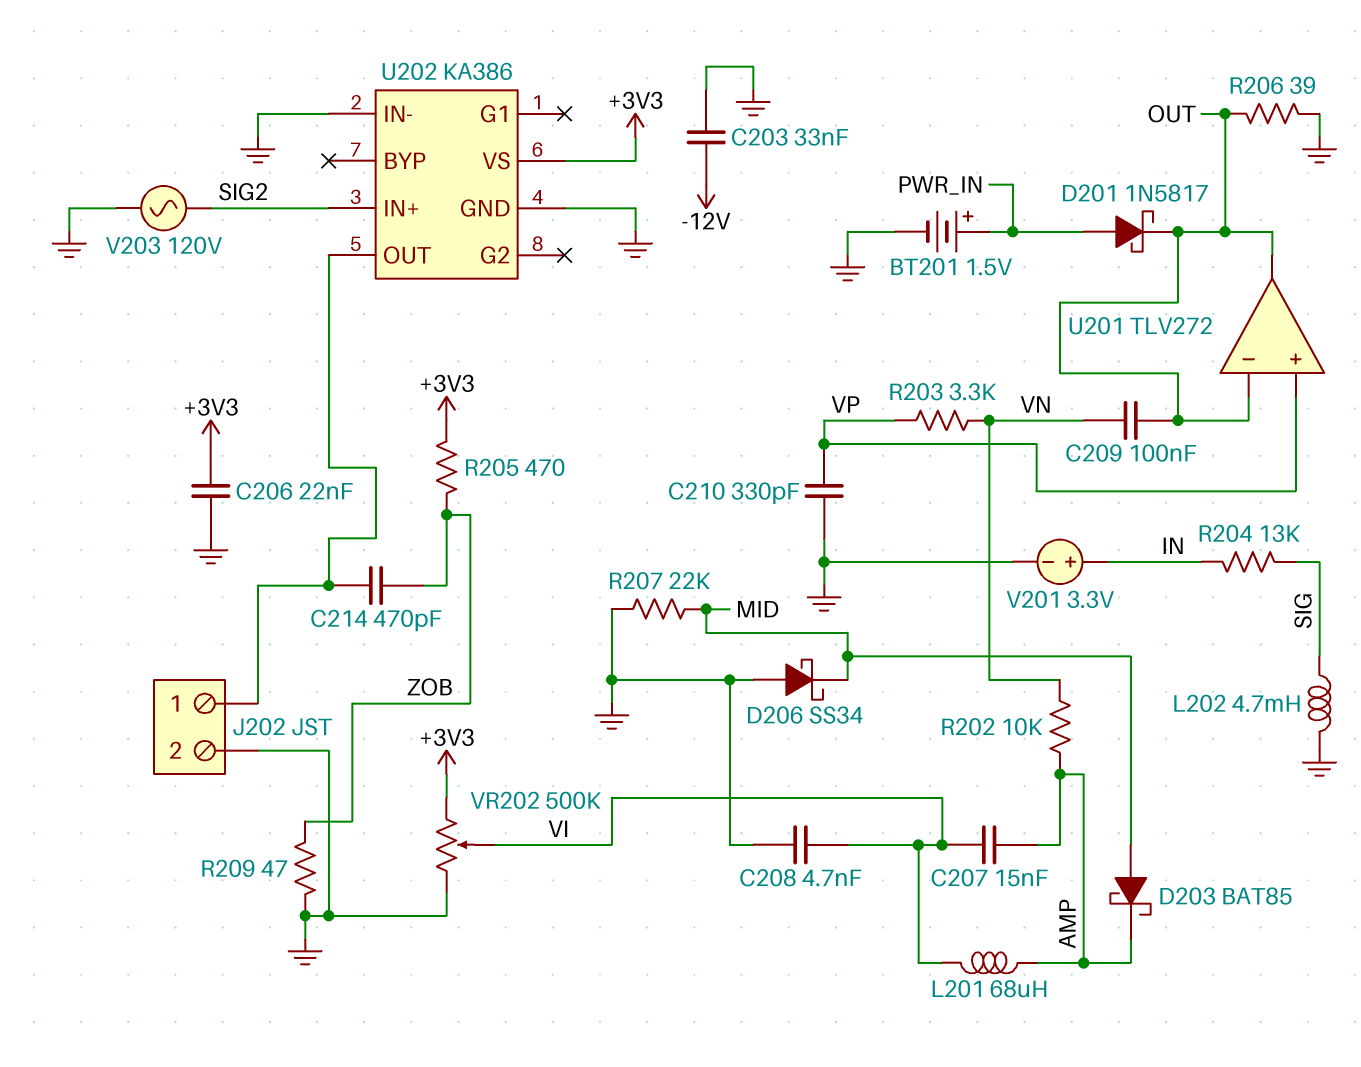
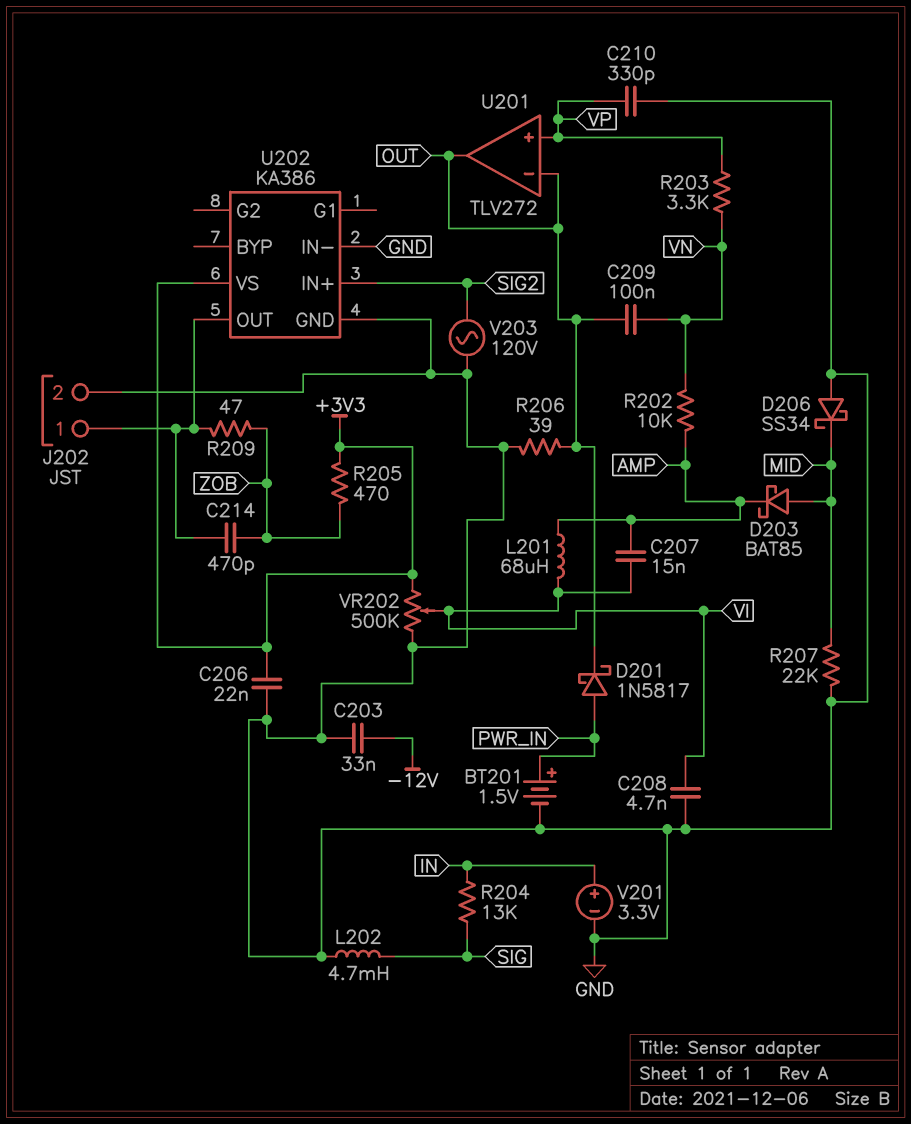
R209: 47 (GND, ZOB) -> 47 (J202/1, ZOB)

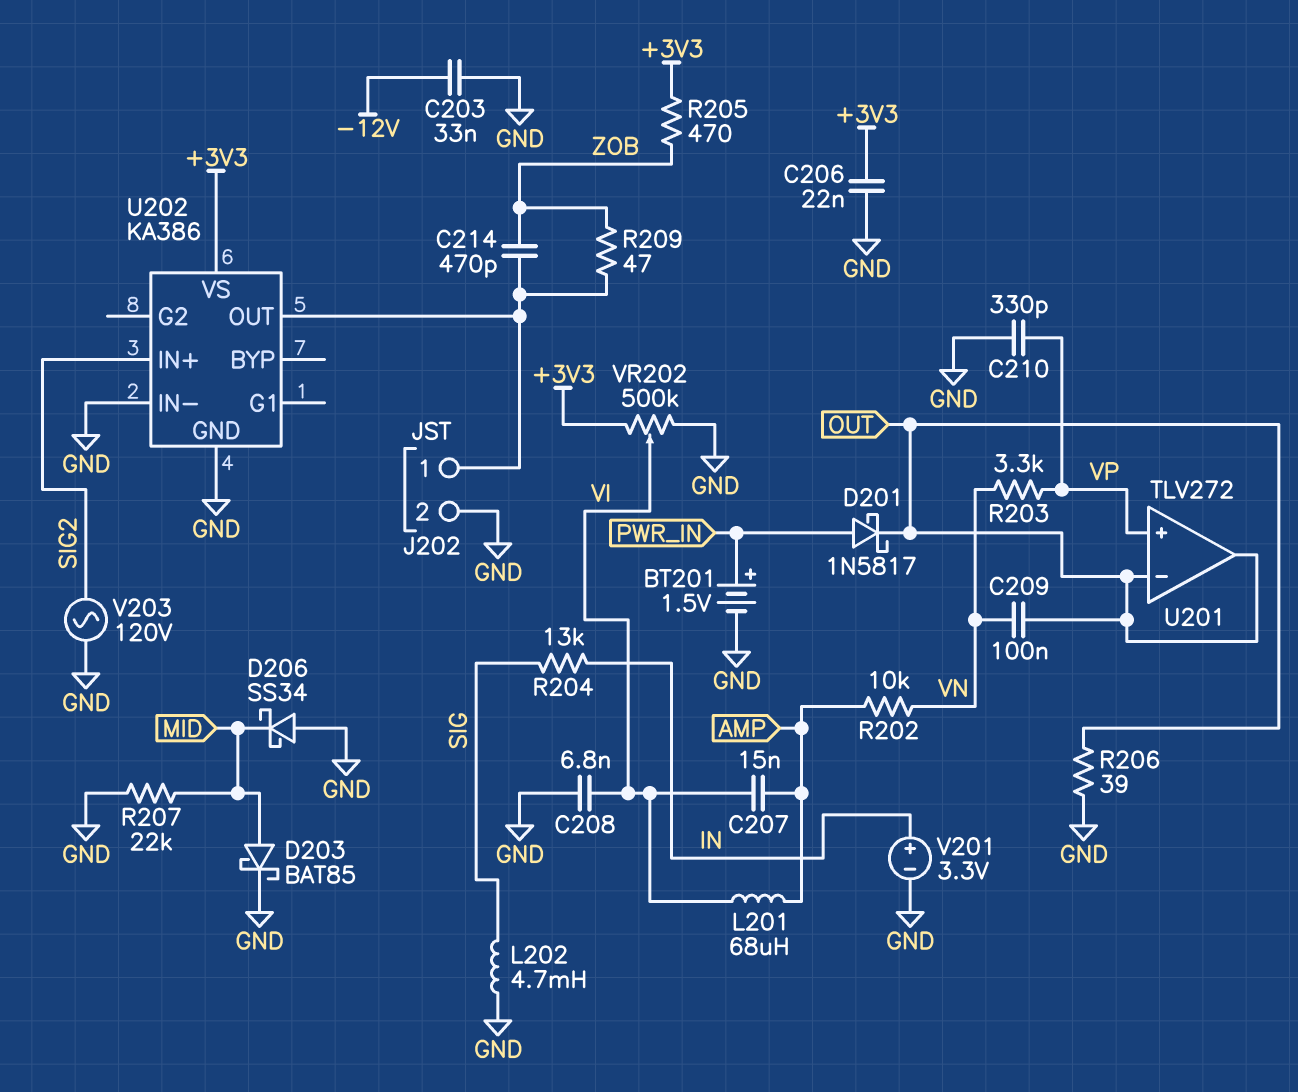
C208: 4.7nF (GND, VI) -> 6.8nF (GND, VI)
D203: schottky BAT85 (A MID, K AMP) -> schottky BAT85 (A MID, K GND)

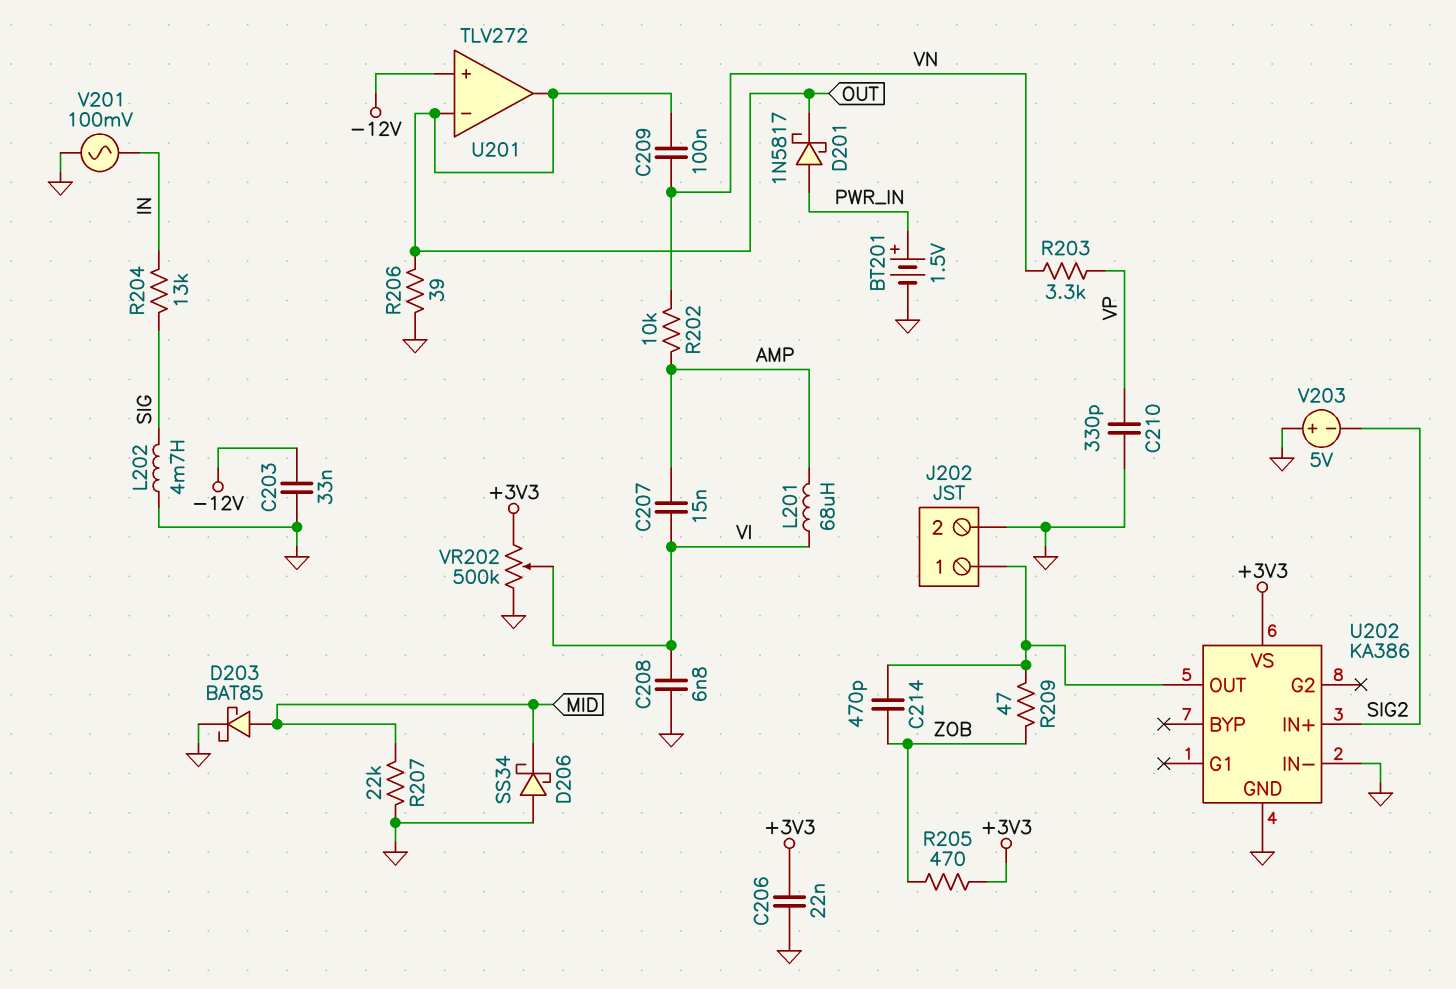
U201 pin in+: VP -> -12V
V201: 3.3V (plus IN, minus GND) -> AC 100mV (GND, IN)
V203: AC 120V (GND, SIG2) -> 5V (plus GND, minus SIG2)

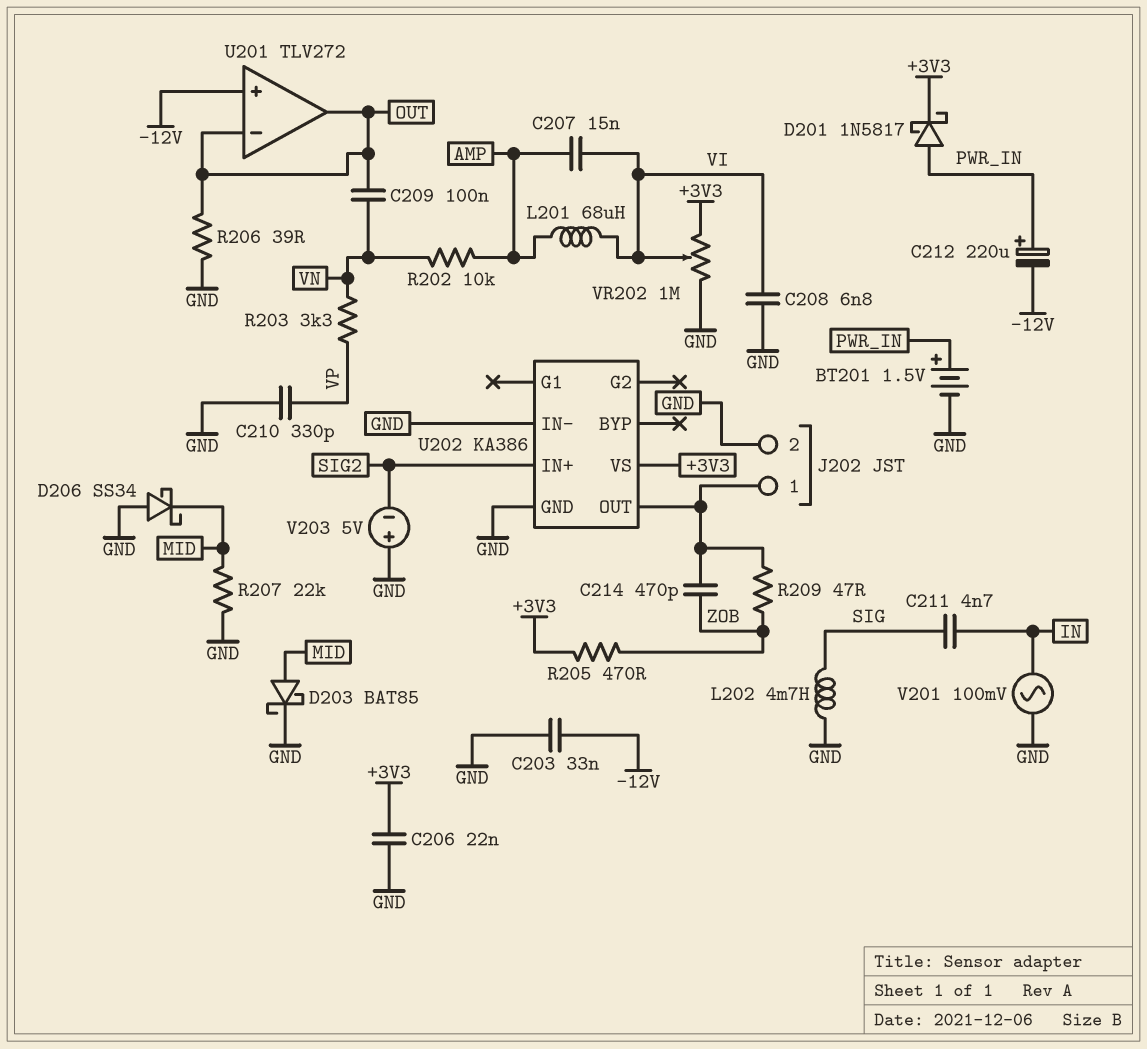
C211: none -> 4.7nF (IN, SIG)
C212: none -> 220uF (plus PWR_IN, minus -12V)
D201: schottky 1N5817 (A PWR_IN, K OUT) -> schottky 1N5817 (A PWR_IN, K +3V3)
R204: 13k (IN, SIG) -> none
VR202: 500k (+3V3, GND, wiper VI) -> 1M (+3V3, GND, wiper VI)

